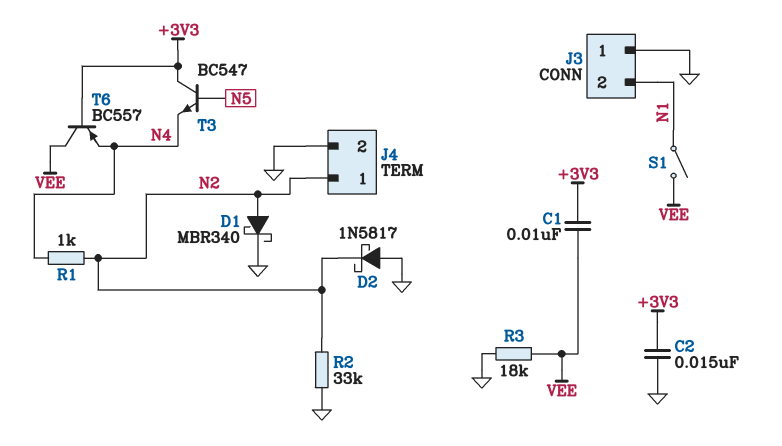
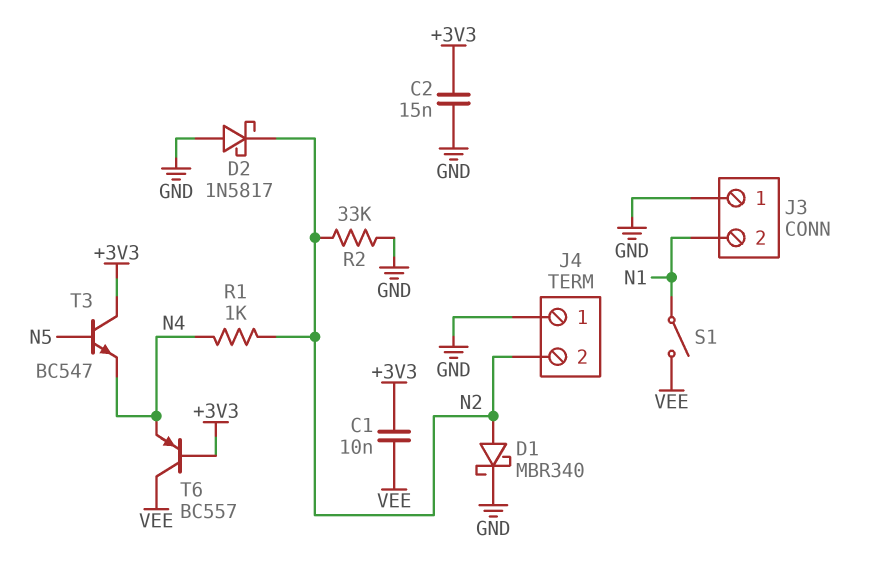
J4 pin 1: N2 -> GND
J4 pin 2: GND -> N2
R3: 18k (GND, VEE) -> none

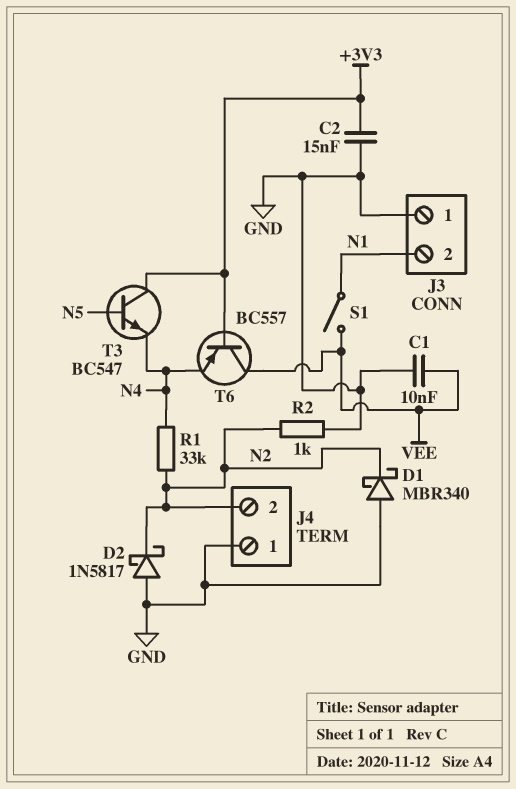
C1: 10nF (+3V3, VEE) -> 10nF (GND, VEE)
D1: schottky MBR340 (A N2, K GND) -> schottky MBR340 (A GND, K N2)
R1: 1k (N2, N4) -> 33k (N2, N4)
R2: 33k (GND, N2) -> 1k (GND, N2)

